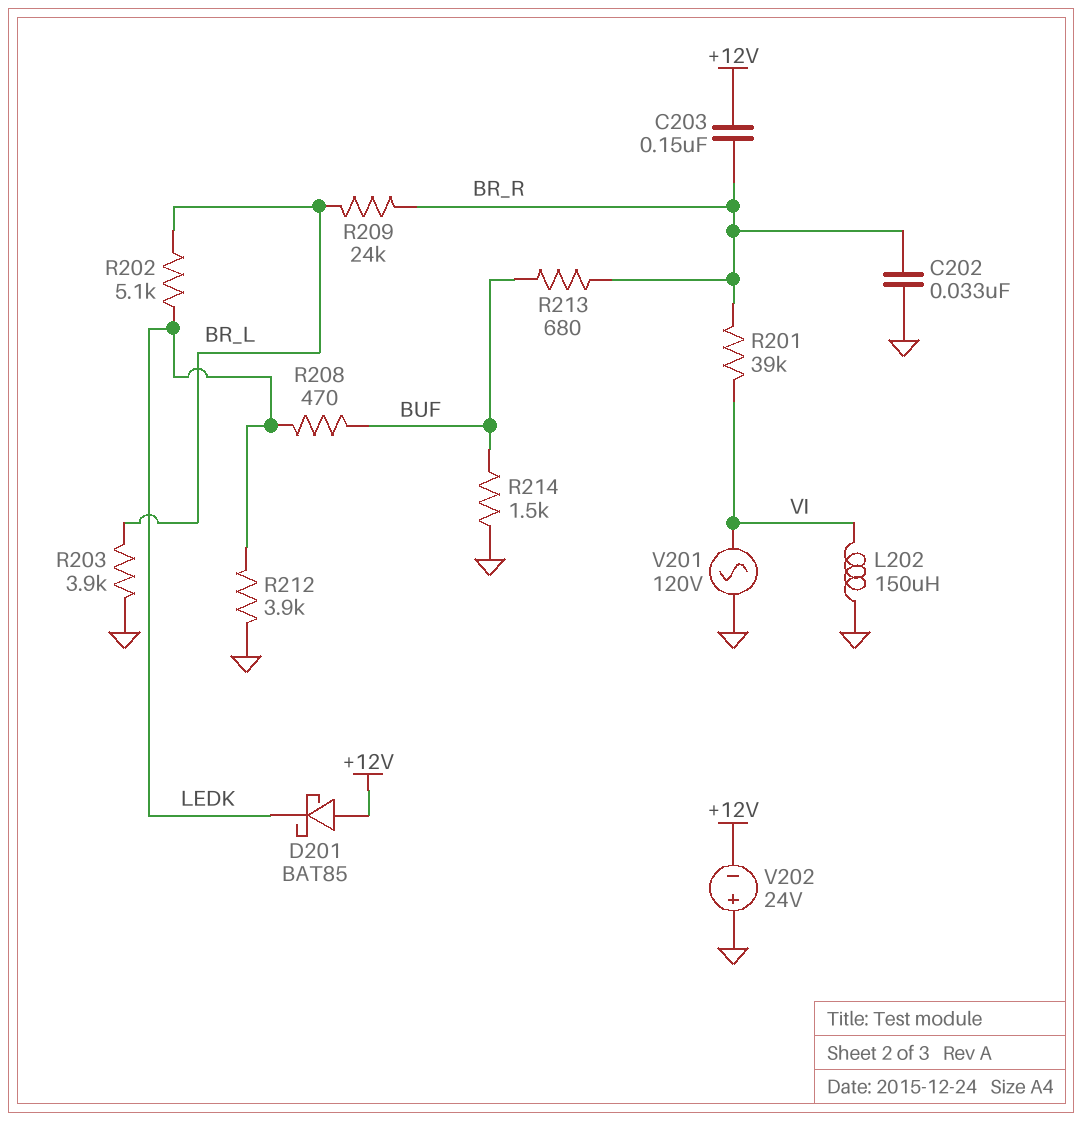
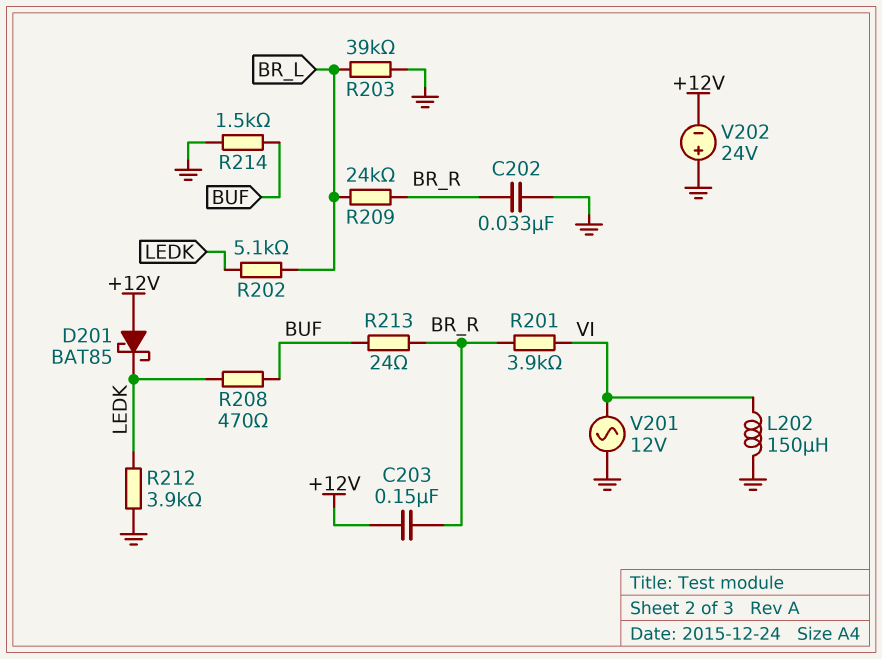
R201: 39k (BR_R, VI) -> 3.9k (BR_R, VI)
R203: 3.9k (BR_L, GND) -> 39k (BR_L, GND)
R213: 680 (BR_R, BUF) -> 24 (BR_R, BUF)
V201: AC 120V (GND, VI) -> AC 12V (GND, VI)

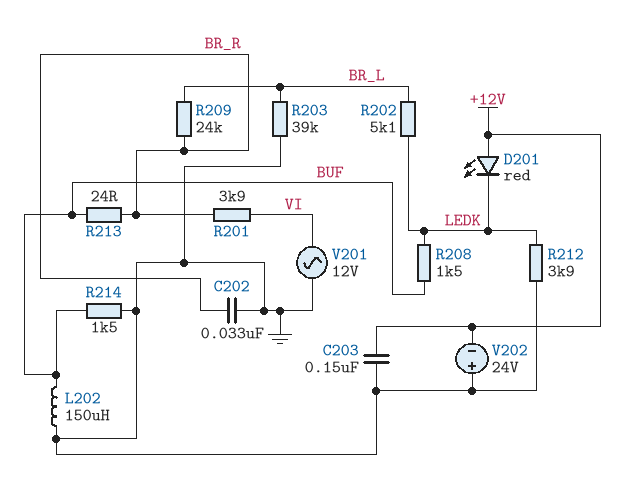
C203: 150nF (+12V, BR_R) -> 150nF (+12V, GND)
D201: schottky BAT85 (A +12V, K LEDK) -> LED red (A +12V, K LEDK)
L202: 150uH (GND, VI) -> 150uH (BUF, GND)
R208: 470 (BUF, LEDK) -> 1.5k (BUF, LEDK)

